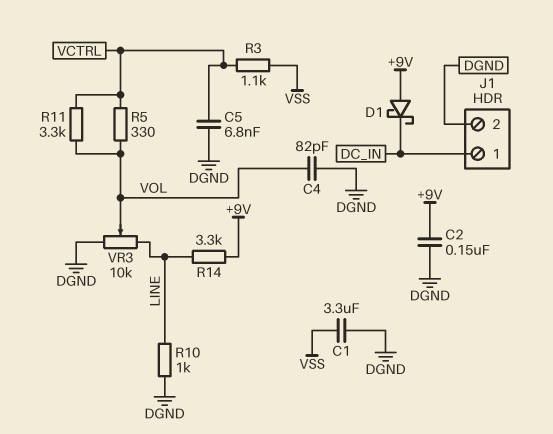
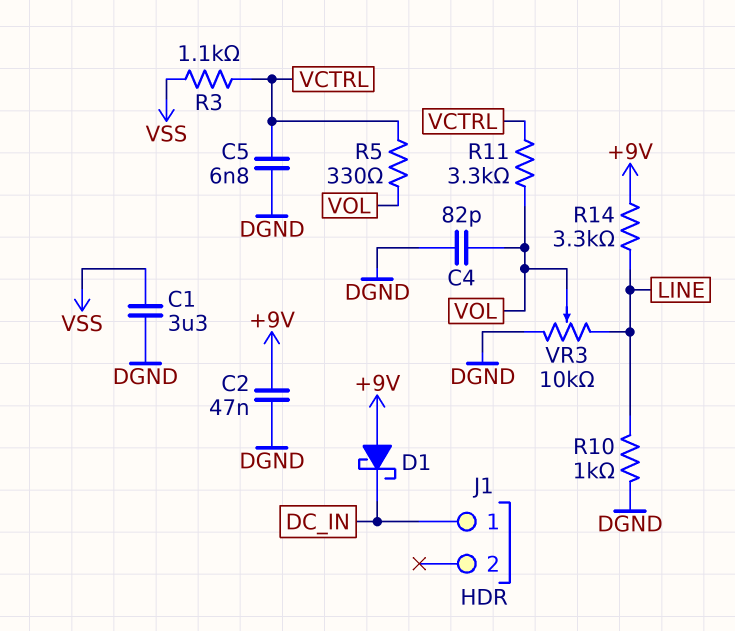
C2: 150nF (+9V, DGND) -> 47nF (+9V, DGND)
J1 pin 2: DGND -> none

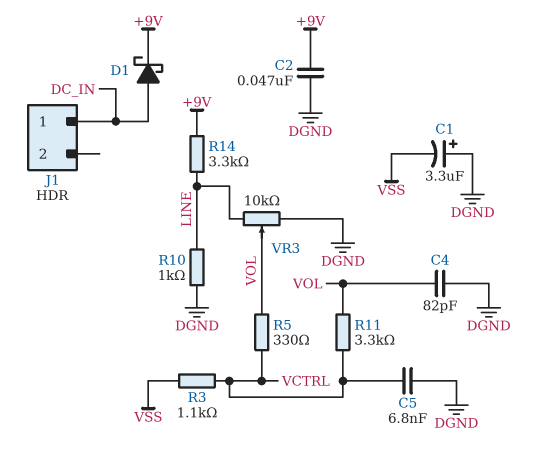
C1: 3.3uF (DGND, VSS) -> 3.3uF (plus DGND, minus VSS)
D1: schottky (A +9V, K DC_IN) -> schottky (A DC_IN, K +9V)

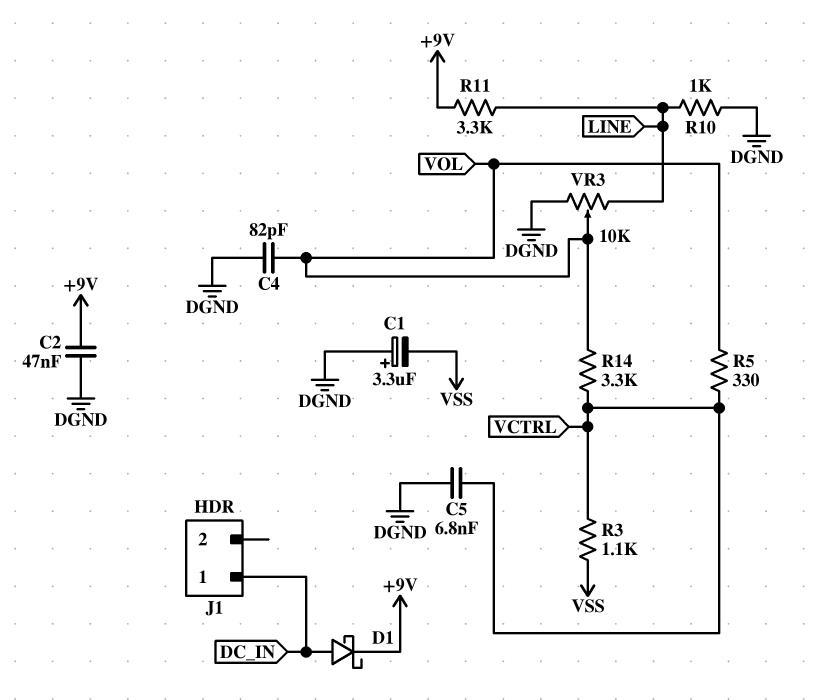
R11: 3.3k (VCTRL, VOL) -> 3.3k (+9V, LINE)
R14: 3.3k (+9V, LINE) -> 3.3k (VCTRL, VOL)

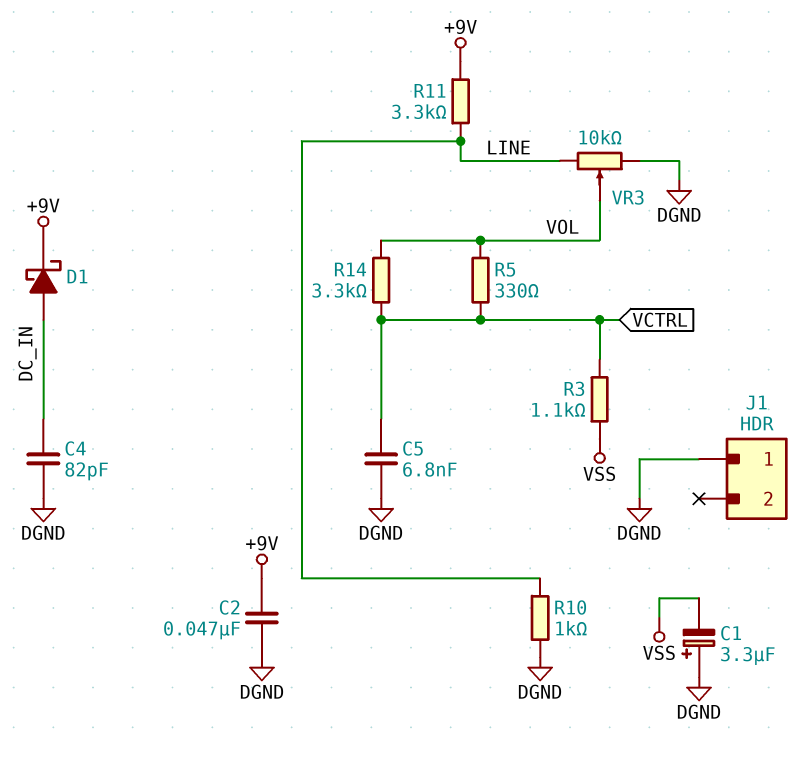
C4: 82pF (DGND, VOL) -> 82pF (DC_IN, DGND)
J1 pin 1: DC_IN -> DGND

